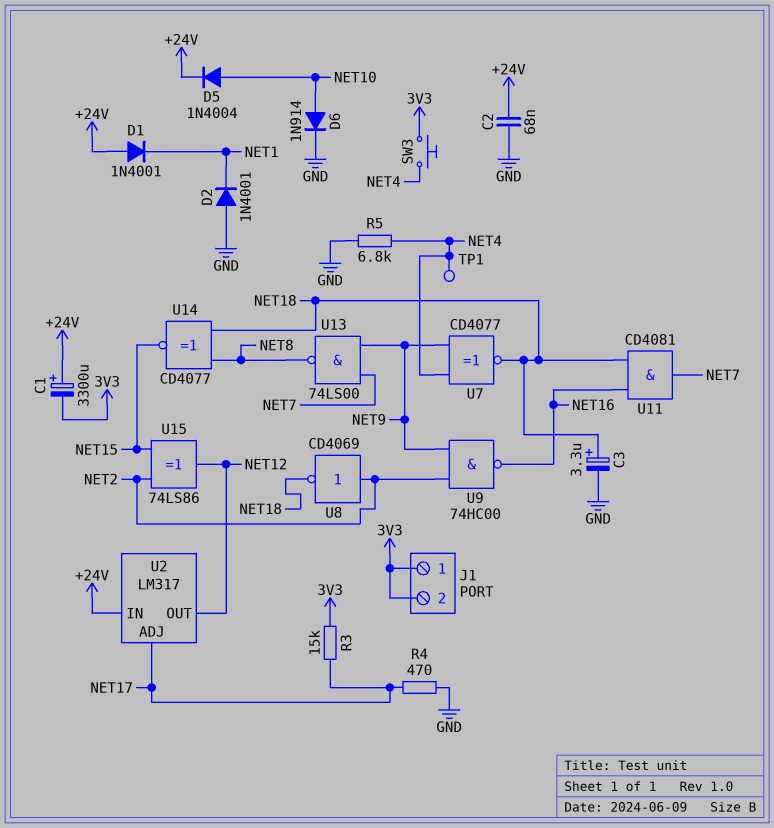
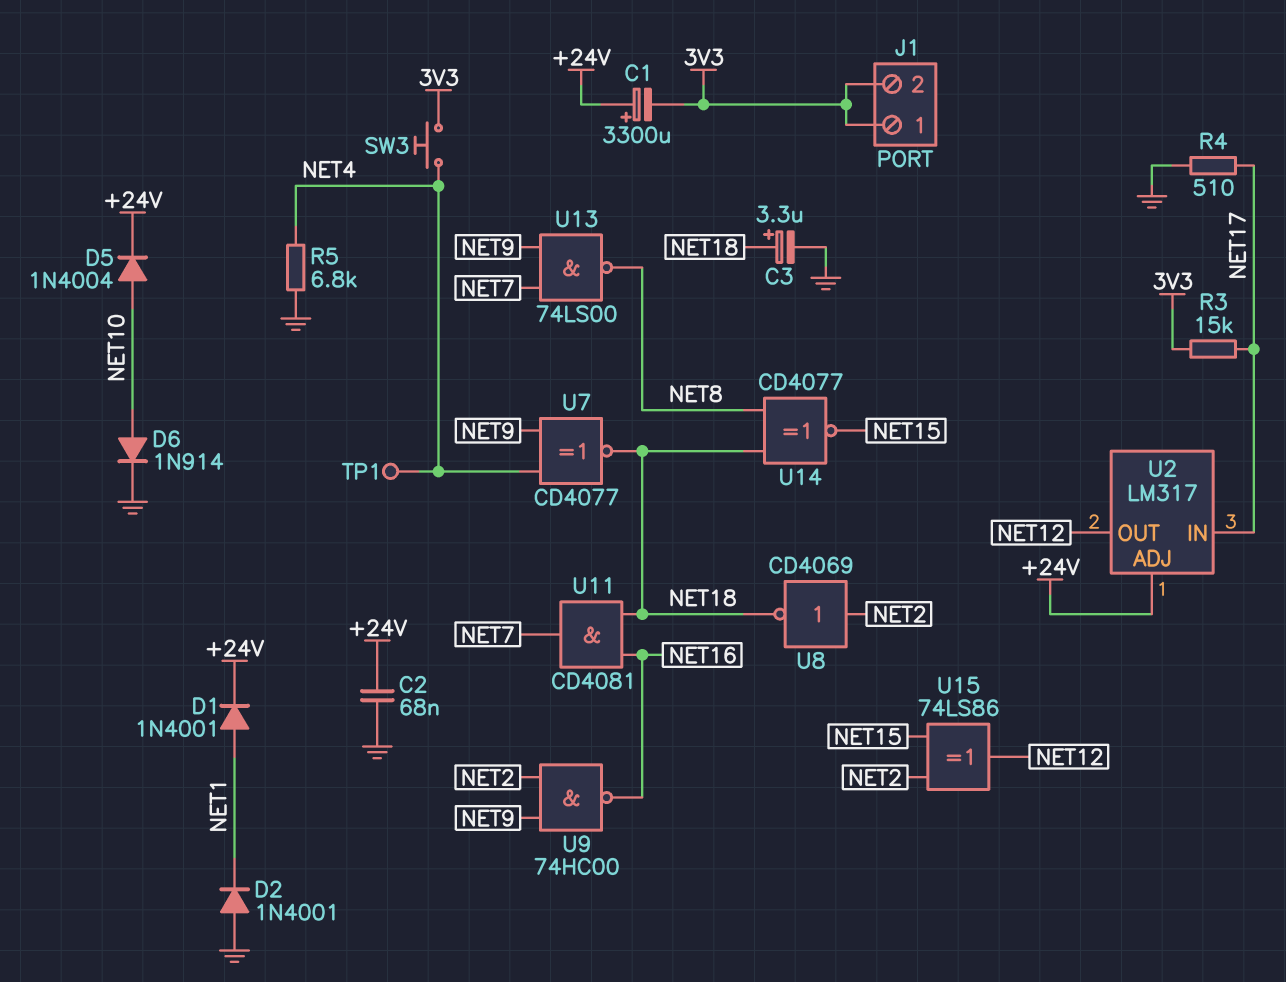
D1: diode 1N4001 (A +24V, K NET1) -> diode 1N4001 (A NET1, K +24V)
R4: 470 (GND, NET17) -> 510 (GND, NET17)
U2 pin ADJ: NET17 -> +24V
U2 pin IN: +24V -> NET17

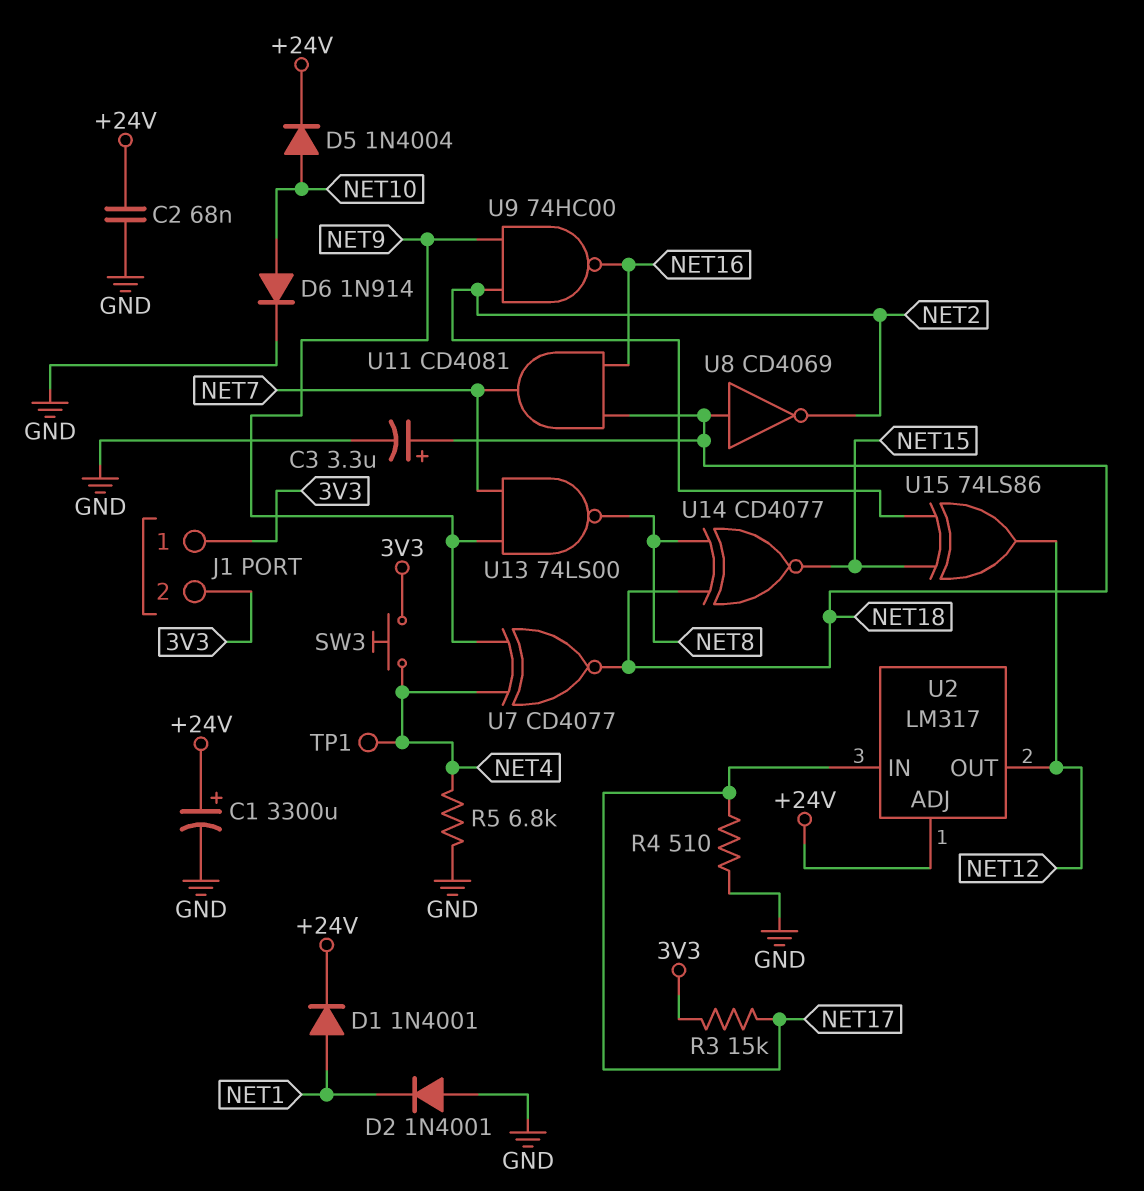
C1: 3300uF (plus +24V, minus 3V3) -> 3300uF (plus +24V, minus GND)
U8: NOT CD4069 (in NET2, out NET18) -> NOT CD4069 (in NET18, out NET2)

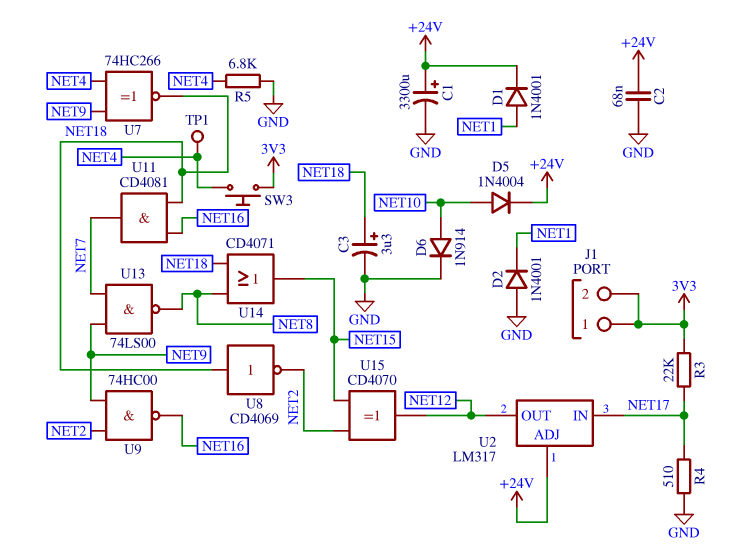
R3: 15k (3V3, NET17) -> 22k (3V3, NET17)
U7: XNOR CD4077 (in NET4, in NET9, out NET18) -> XNOR 74HC266 (in NET4, in NET9, out NET18)
U14: XNOR CD4077 (in NET8, in NET18, out NET15) -> OR CD4071 (in NET8, in NET18, out NET15)
U15: XOR 74LS86 (in NET2, in NET15, out NET12) -> XOR CD4070 (in NET2, in NET15, out NET12)

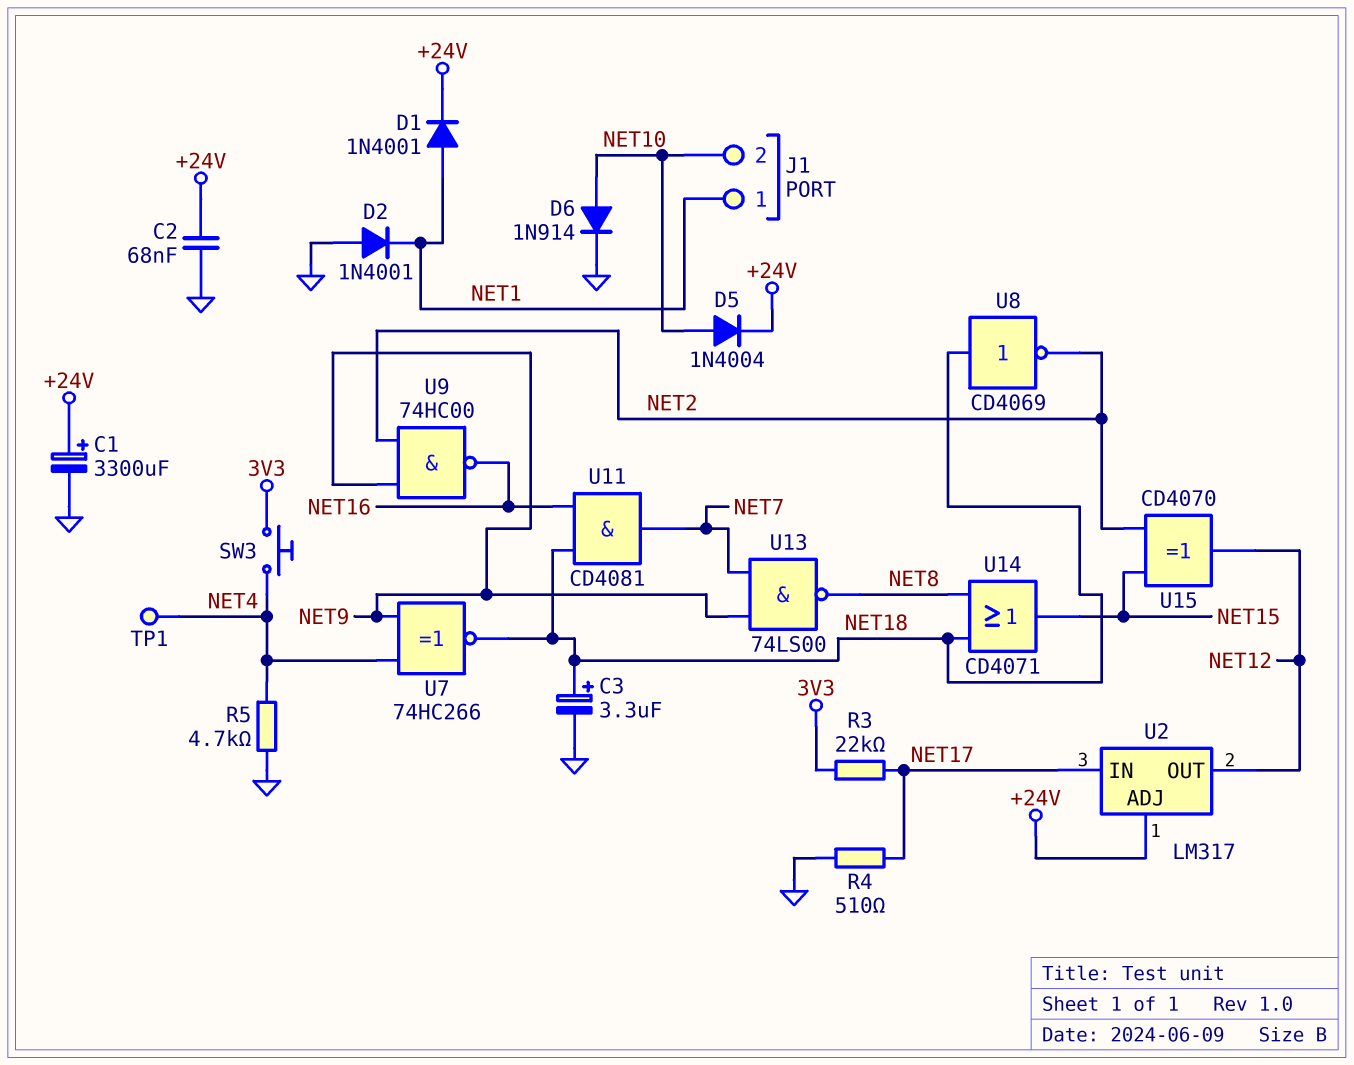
J1 pin 1: 3V3 -> NET1
J1 pin 2: 3V3 -> NET10
R5: 6.8k (GND, NET4) -> 4.7k (GND, NET4)

